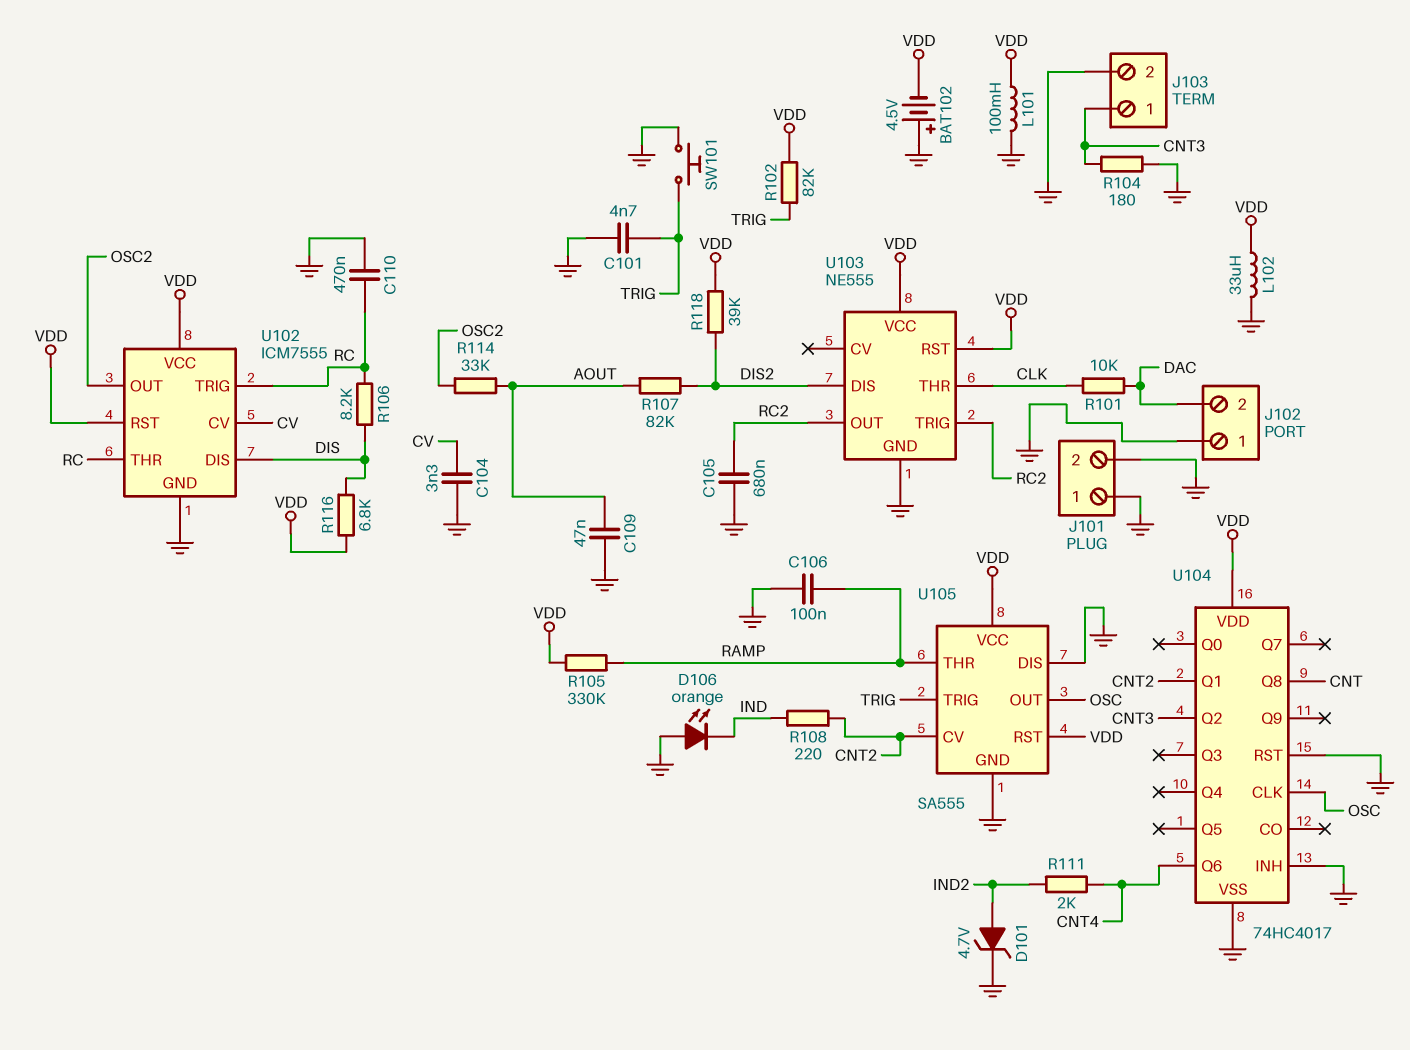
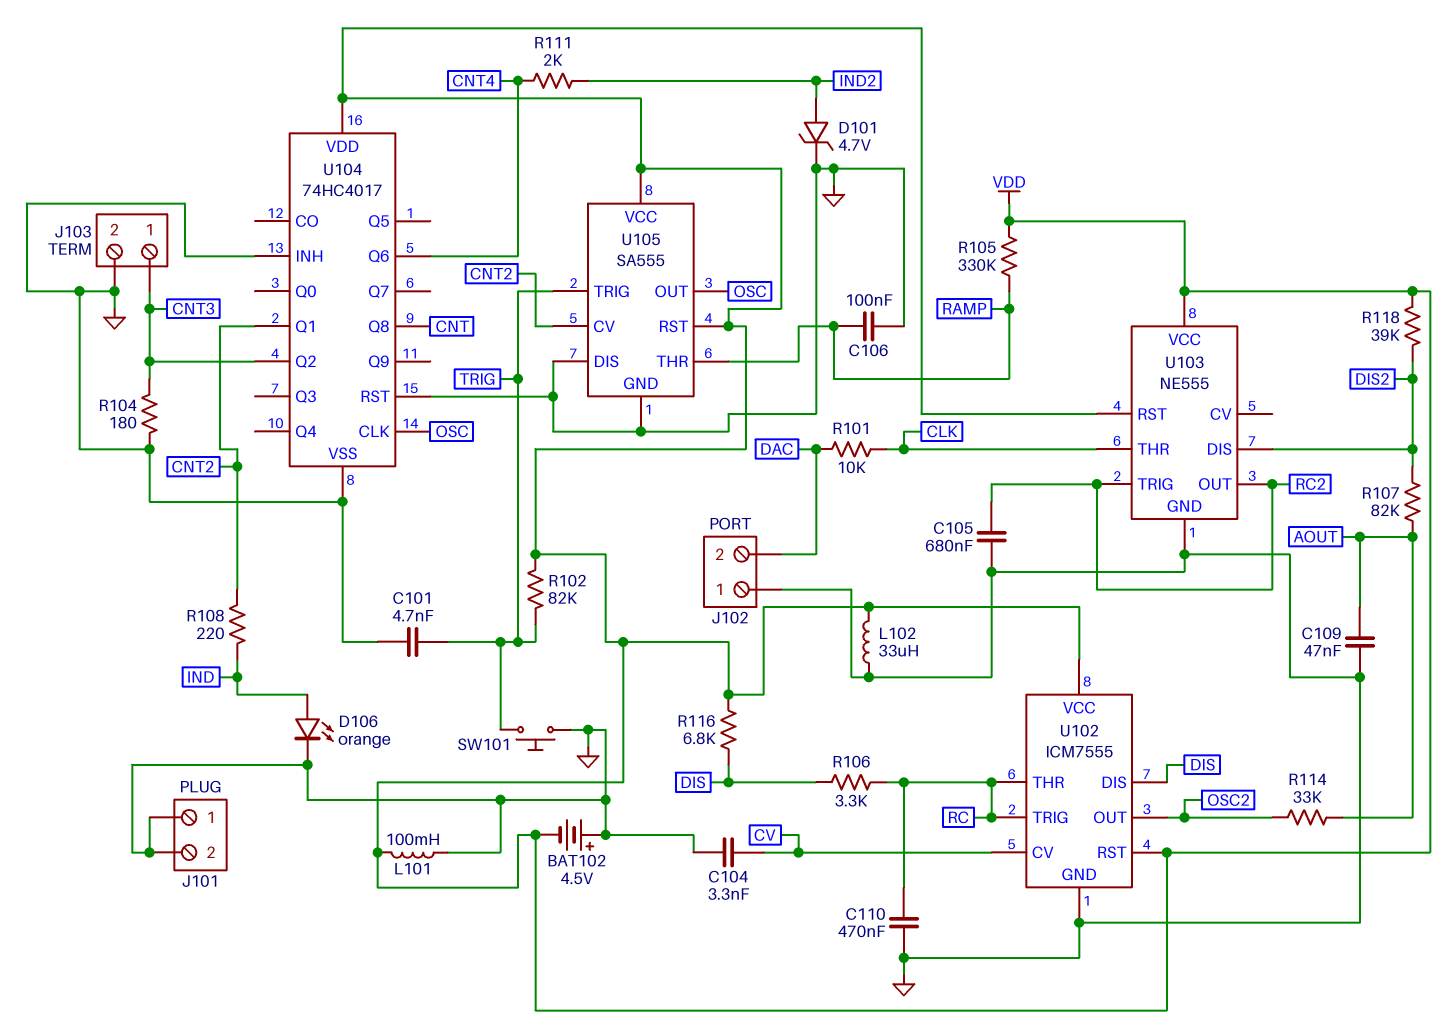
D106: LED orange (A GND, K IND) -> LED orange (A IND, K GND)
R106: 8.2k (DIS, RC) -> 3.3k (DIS, RC)

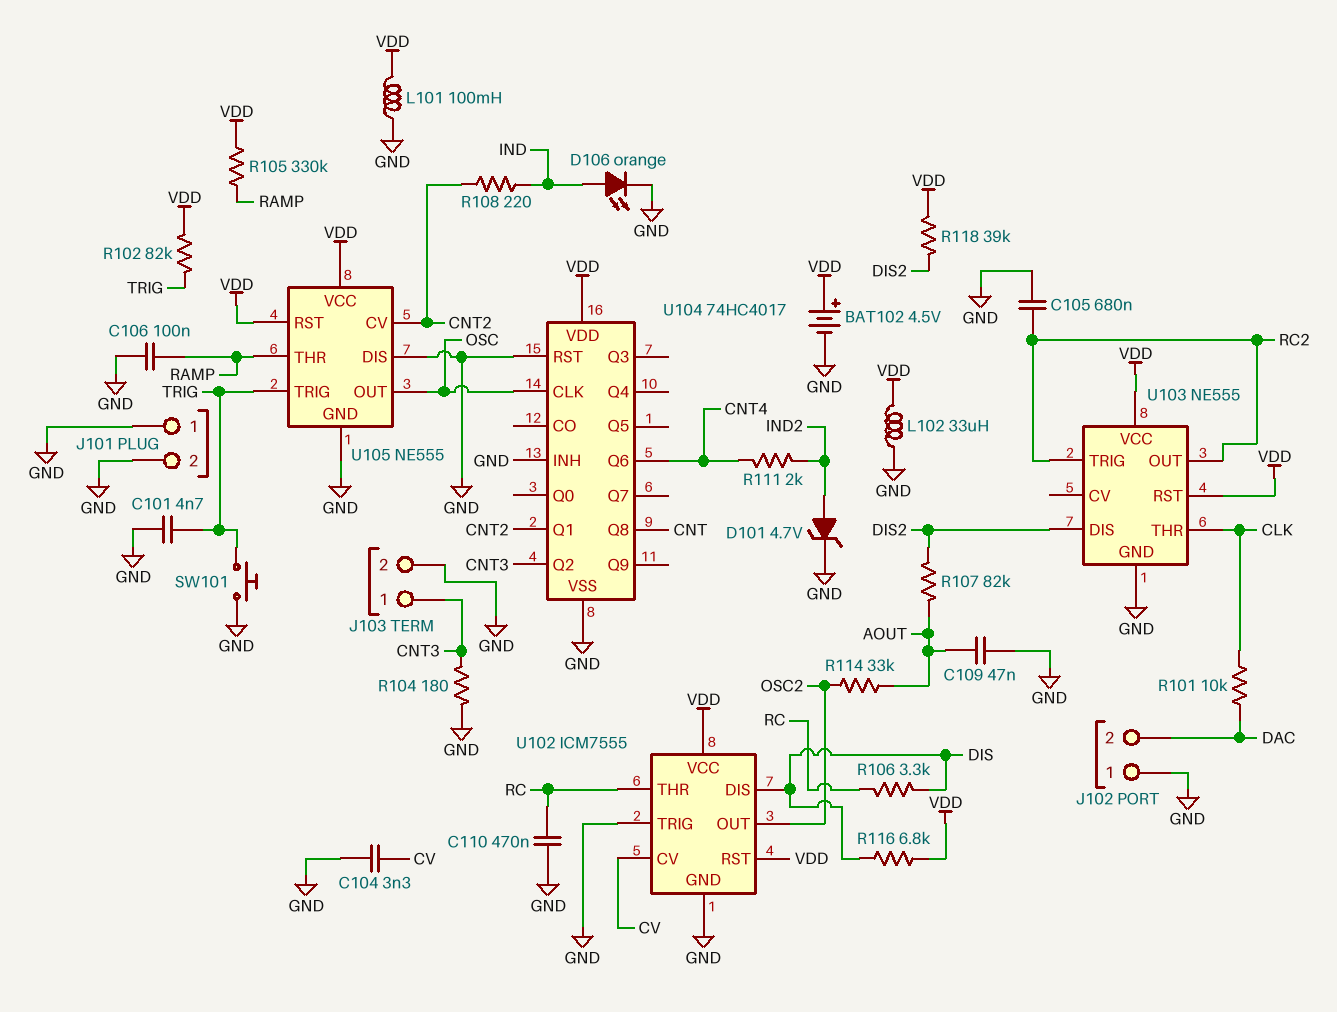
BAT102: 4.5V (plus GND, minus VDD) -> 4.5V (plus VDD, minus GND)
U102 pin TRIG: RC -> GND
U105: SA555 -> NE555

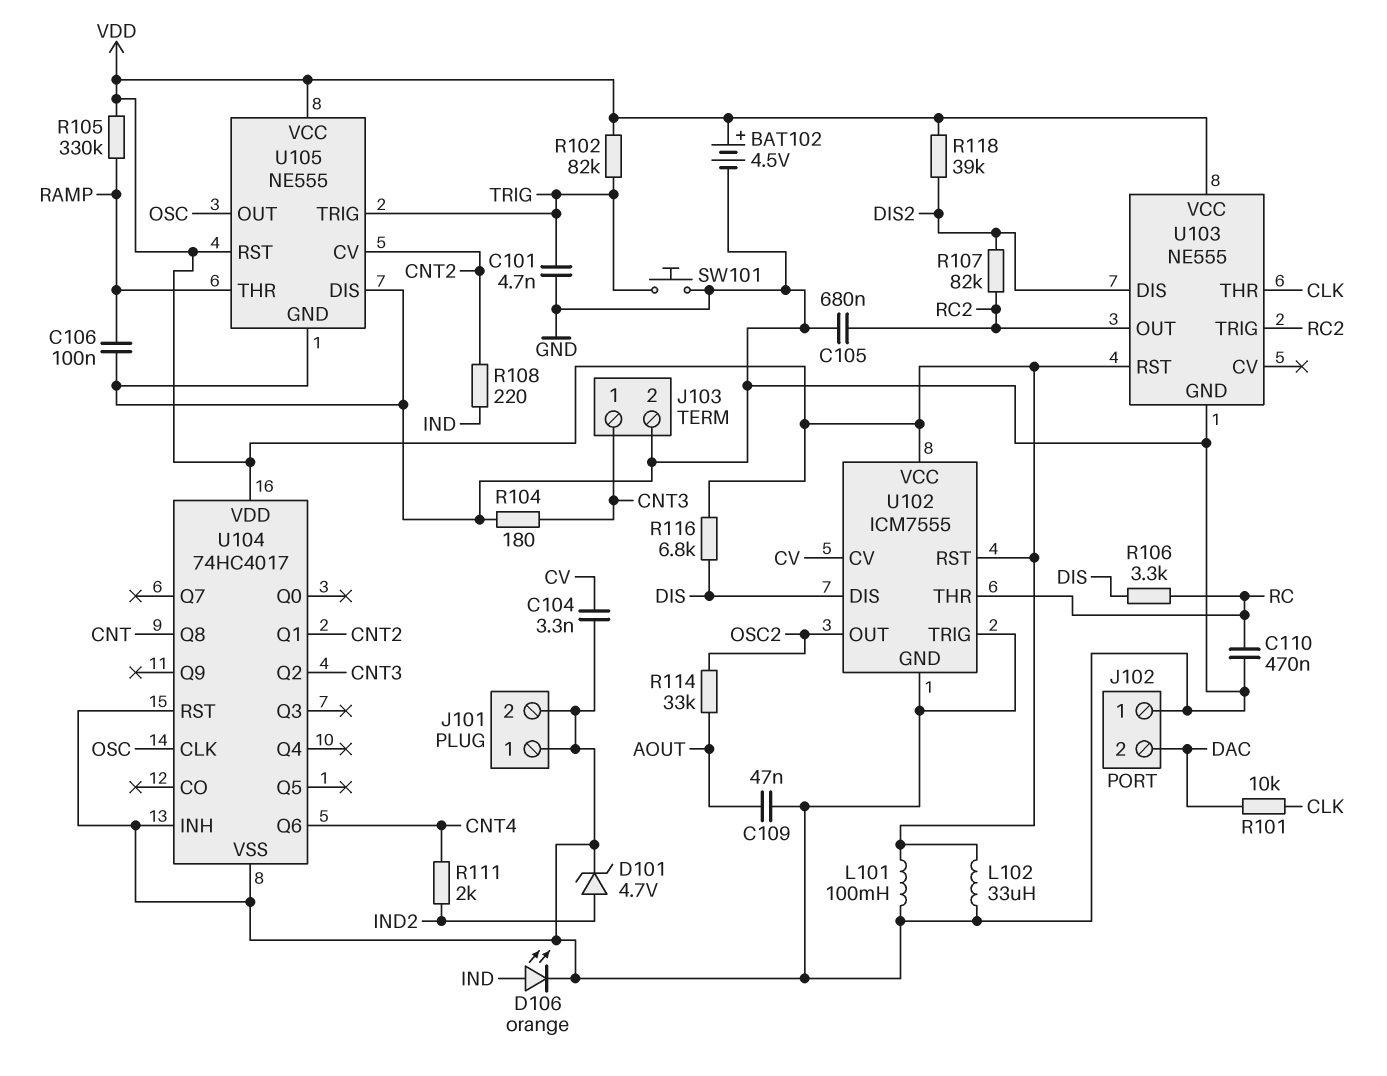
R107: 82k (AOUT, DIS2) -> 82k (DIS2, RC2)

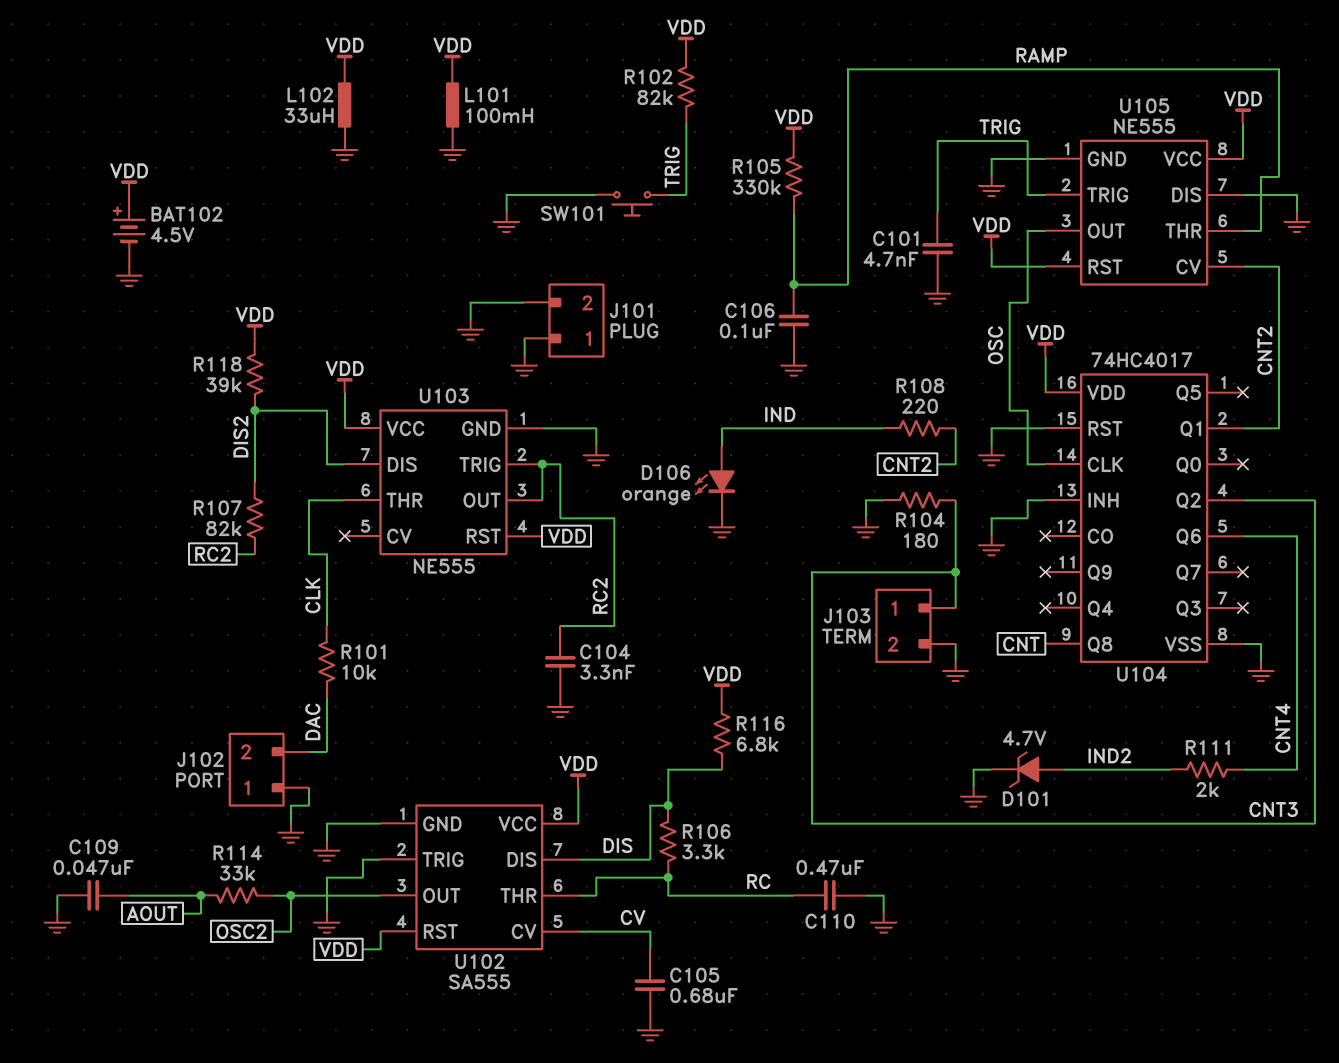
C104: 3.3nF (CV, GND) -> 3.3nF (GND, RC2)
C105: 680nF (GND, RC2) -> 680nF (CV, GND)
U102: ICM7555 -> SA555

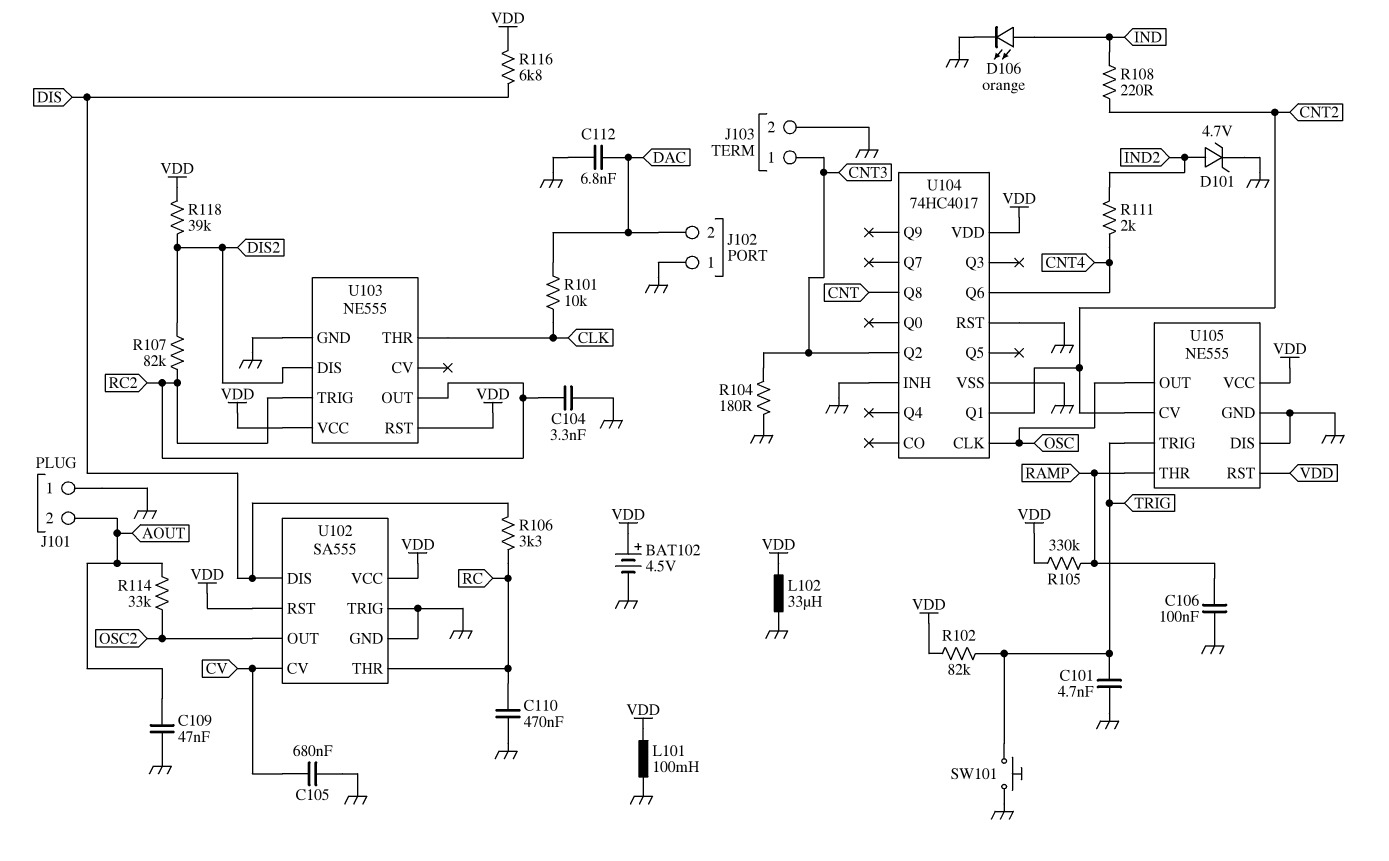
C112: none -> 6.8nF (DAC, GND)
J101 pin 2: GND -> AOUT

